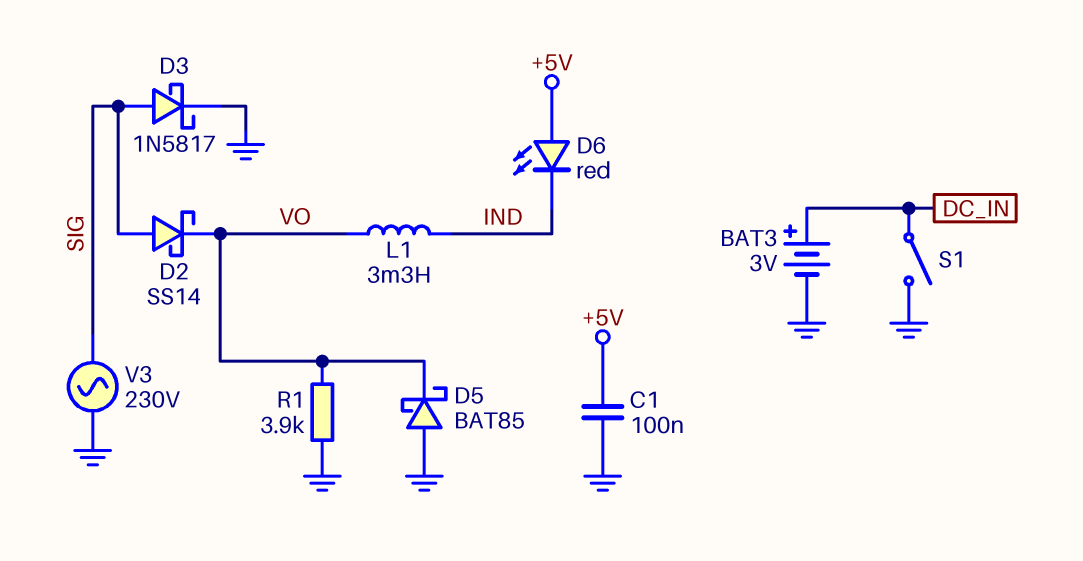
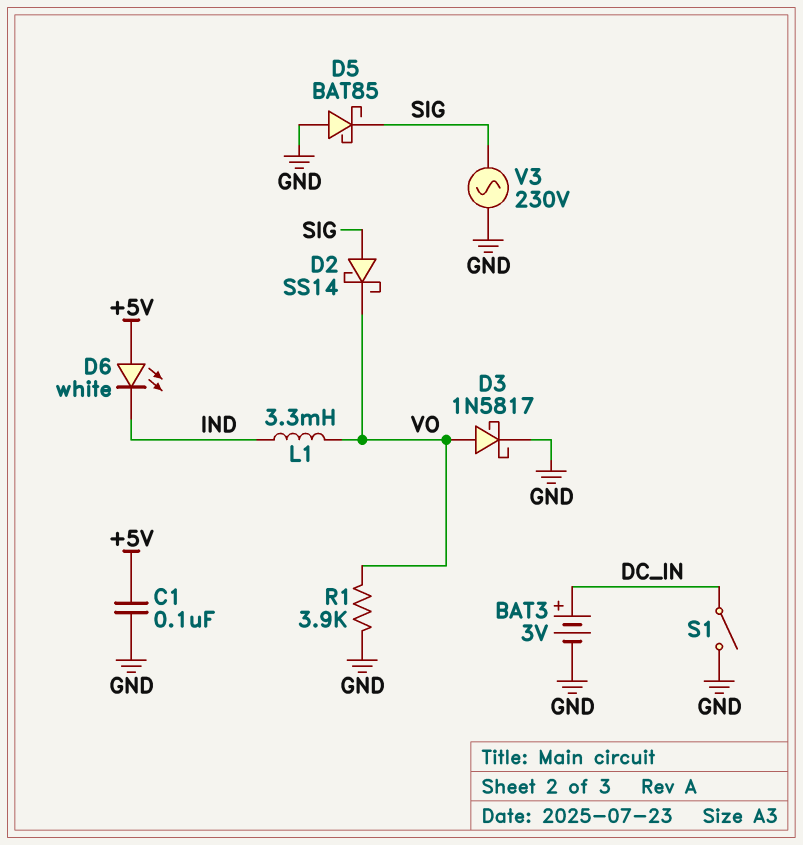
D3: schottky 1N5817 (A SIG, K GND) -> schottky 1N5817 (A VO, K GND)
D5: schottky BAT85 (A GND, K VO) -> schottky BAT85 (A GND, K SIG)
D6: LED red (A +5V, K IND) -> LED white (A +5V, K IND)

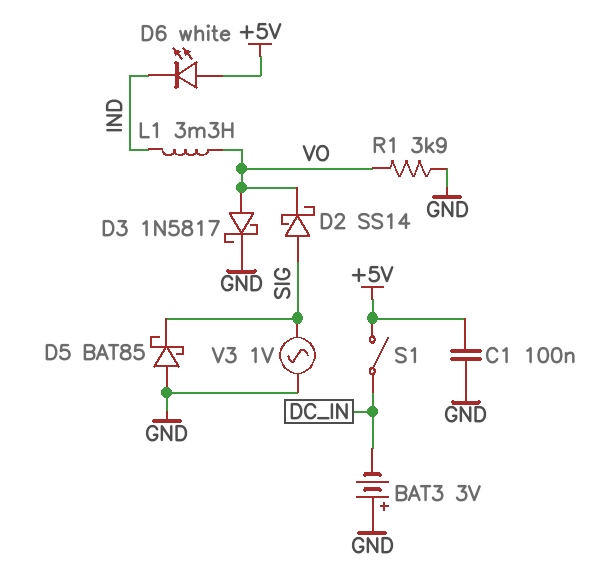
BAT3: 3V (plus DC_IN, minus GND) -> 3V (plus GND, minus DC_IN)
S1: switch (DC_IN, GND) -> switch (+5V, DC_IN)
V3: AC 230V (GND, SIG) -> AC 1V (GND, SIG)

